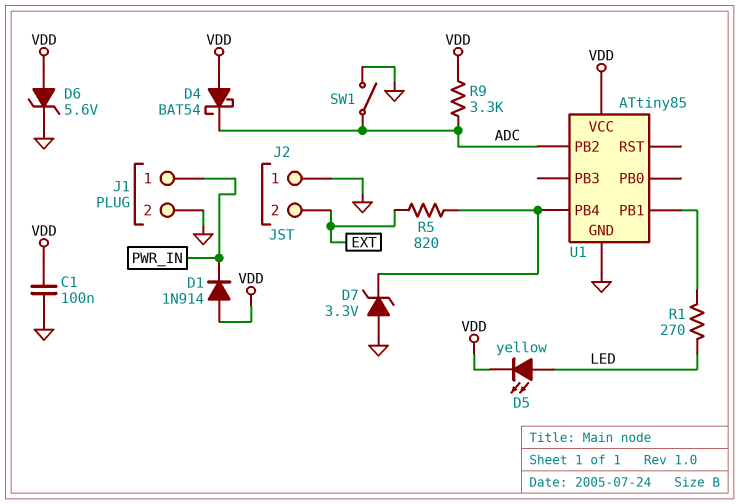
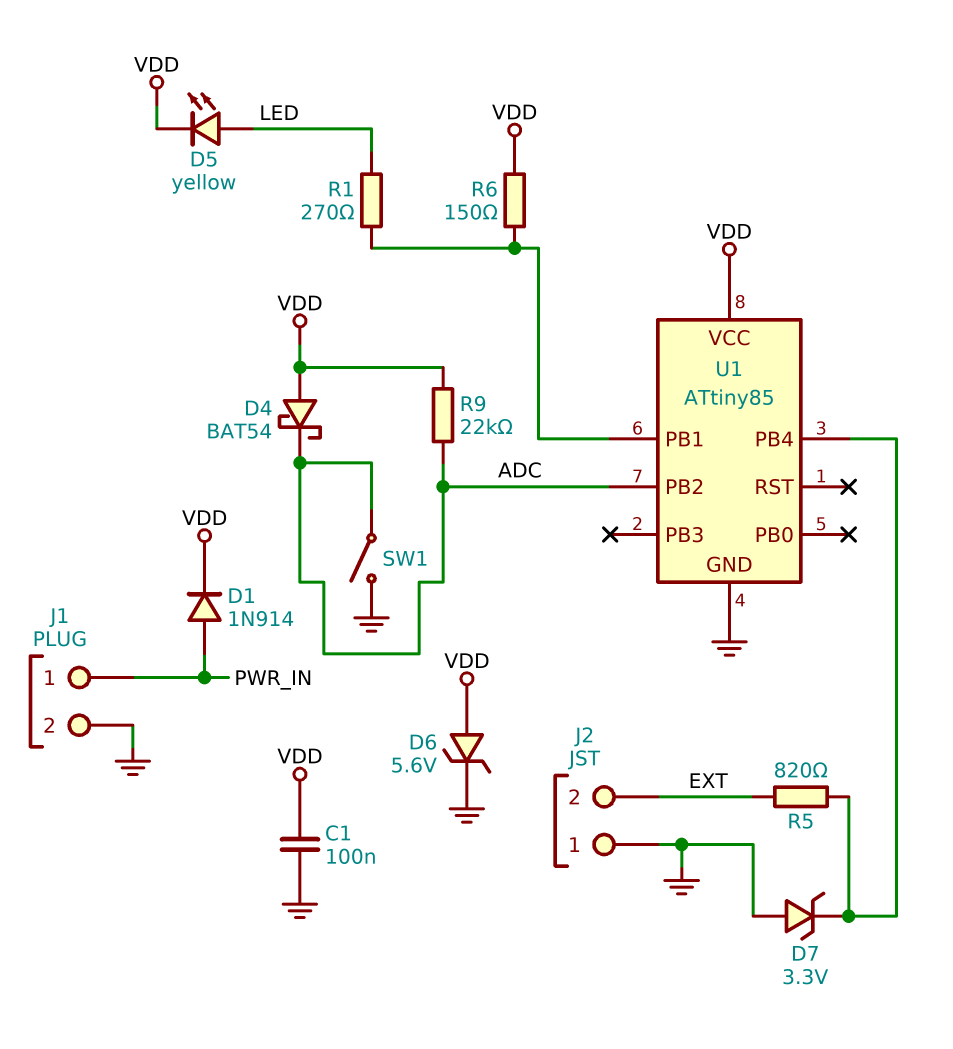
D1: diode 1N914 (A VDD, K PWR_IN) -> diode 1N914 (A PWR_IN, K VDD)
R6: none -> 150 (U1/PB1, VDD)
R9: 3.3k (ADC, VDD) -> 22k (ADC, VDD)

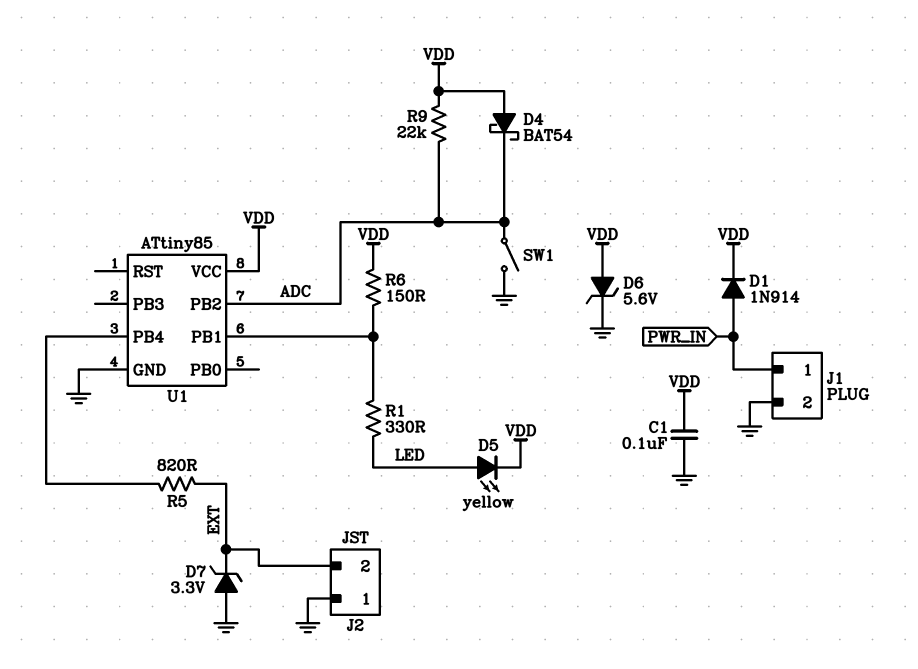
D7: zener 3.3V (A GND, K U1/PB4) -> zener 3.3V (A GND, K EXT)
R1: 270 (LED, U1/PB1) -> 330 (LED, U1/PB1)

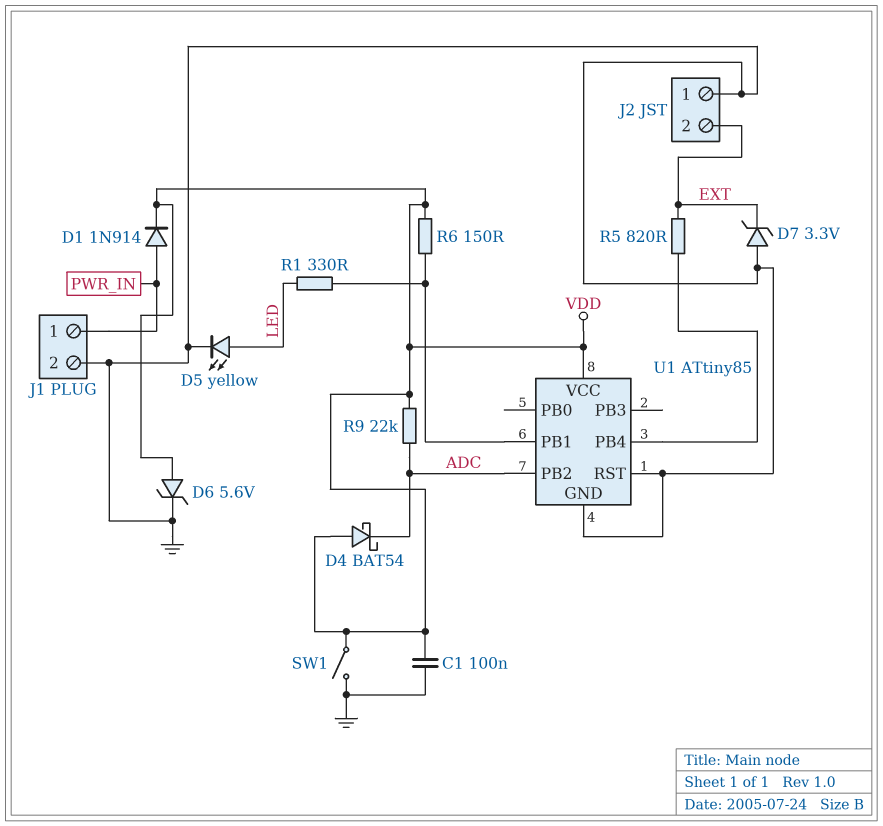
D5: LED yellow (A LED, K VDD) -> LED yellow (A LED, K GND)
SW1: switch (ADC, GND) -> switch (GND, VDD)
U1 pin RST: none -> GND

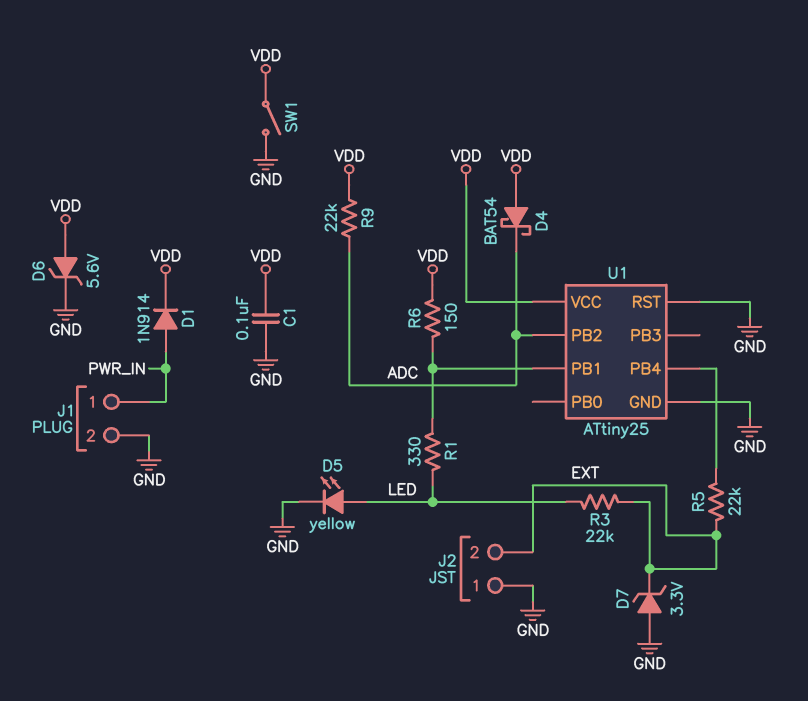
R3: none -> 22k (EXT, LED)
R5: 820 (EXT, U1/PB4) -> 22k (EXT, U1/PB4)
U1: ATtiny85 -> ATtiny25

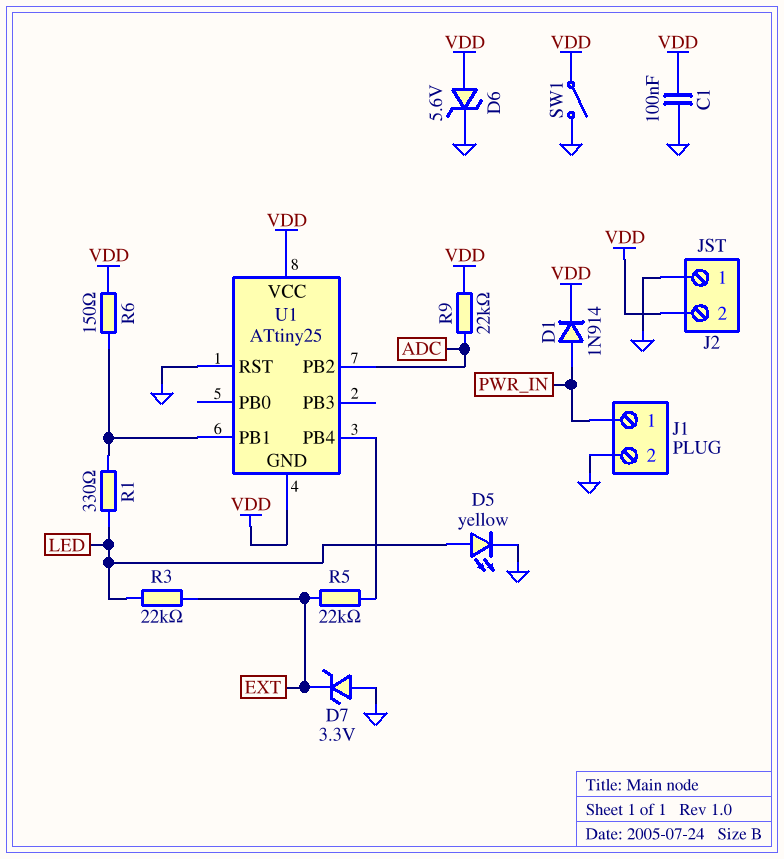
D4: schottky BAT54 (A VDD, K ADC) -> none
J2 pin 2: EXT -> VDD
U1 pin GND: GND -> VDD

